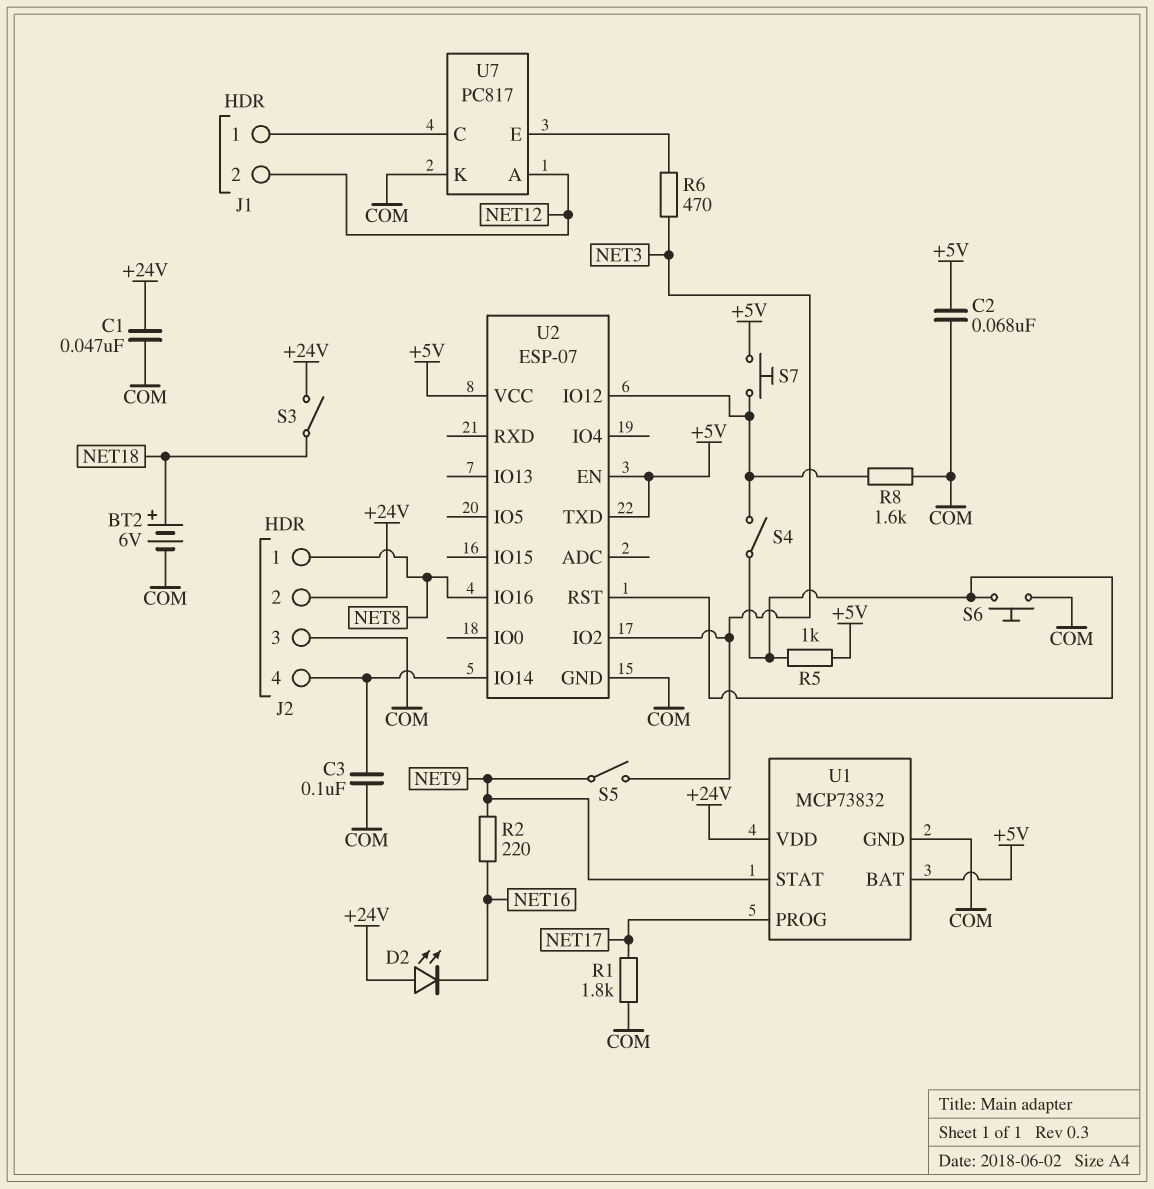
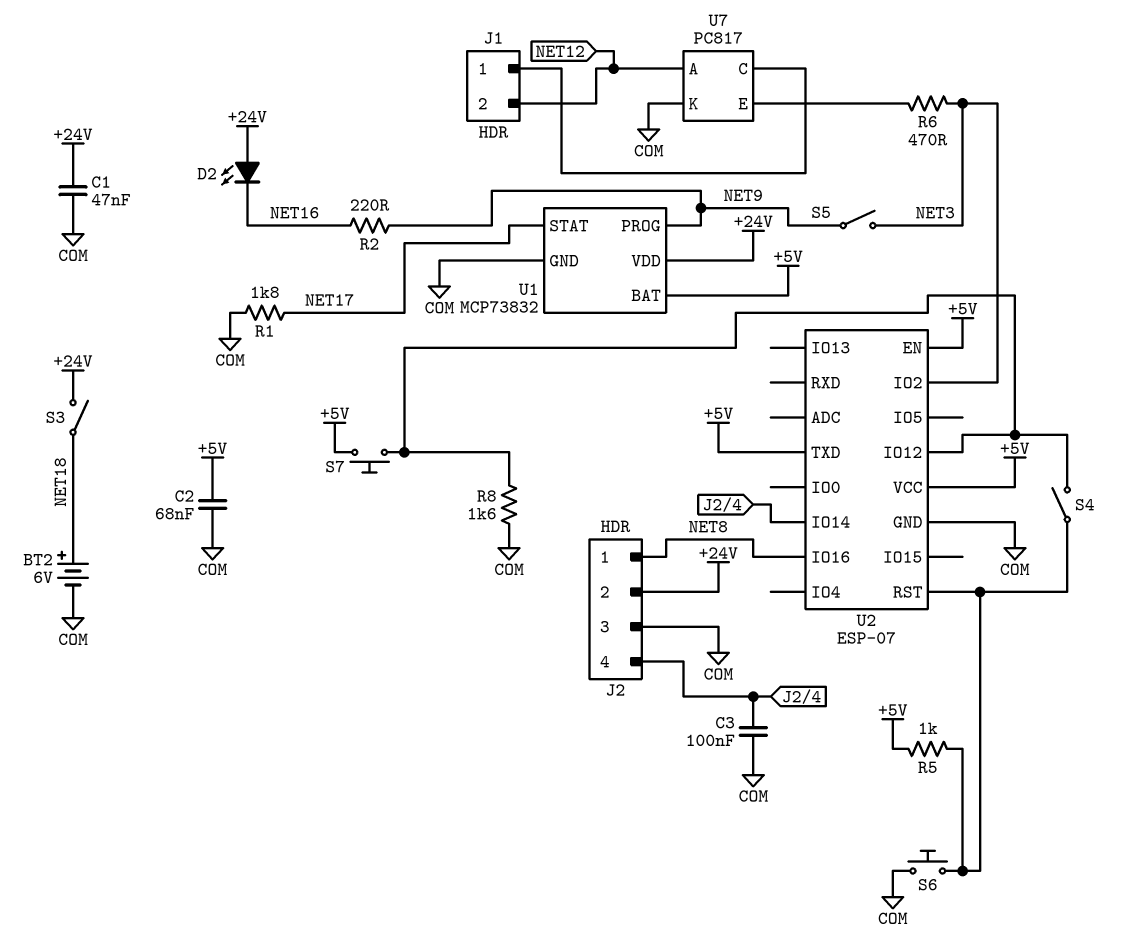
U1 pin PROG: NET17 -> NET9
U1 pin STAT: NET9 -> NET17

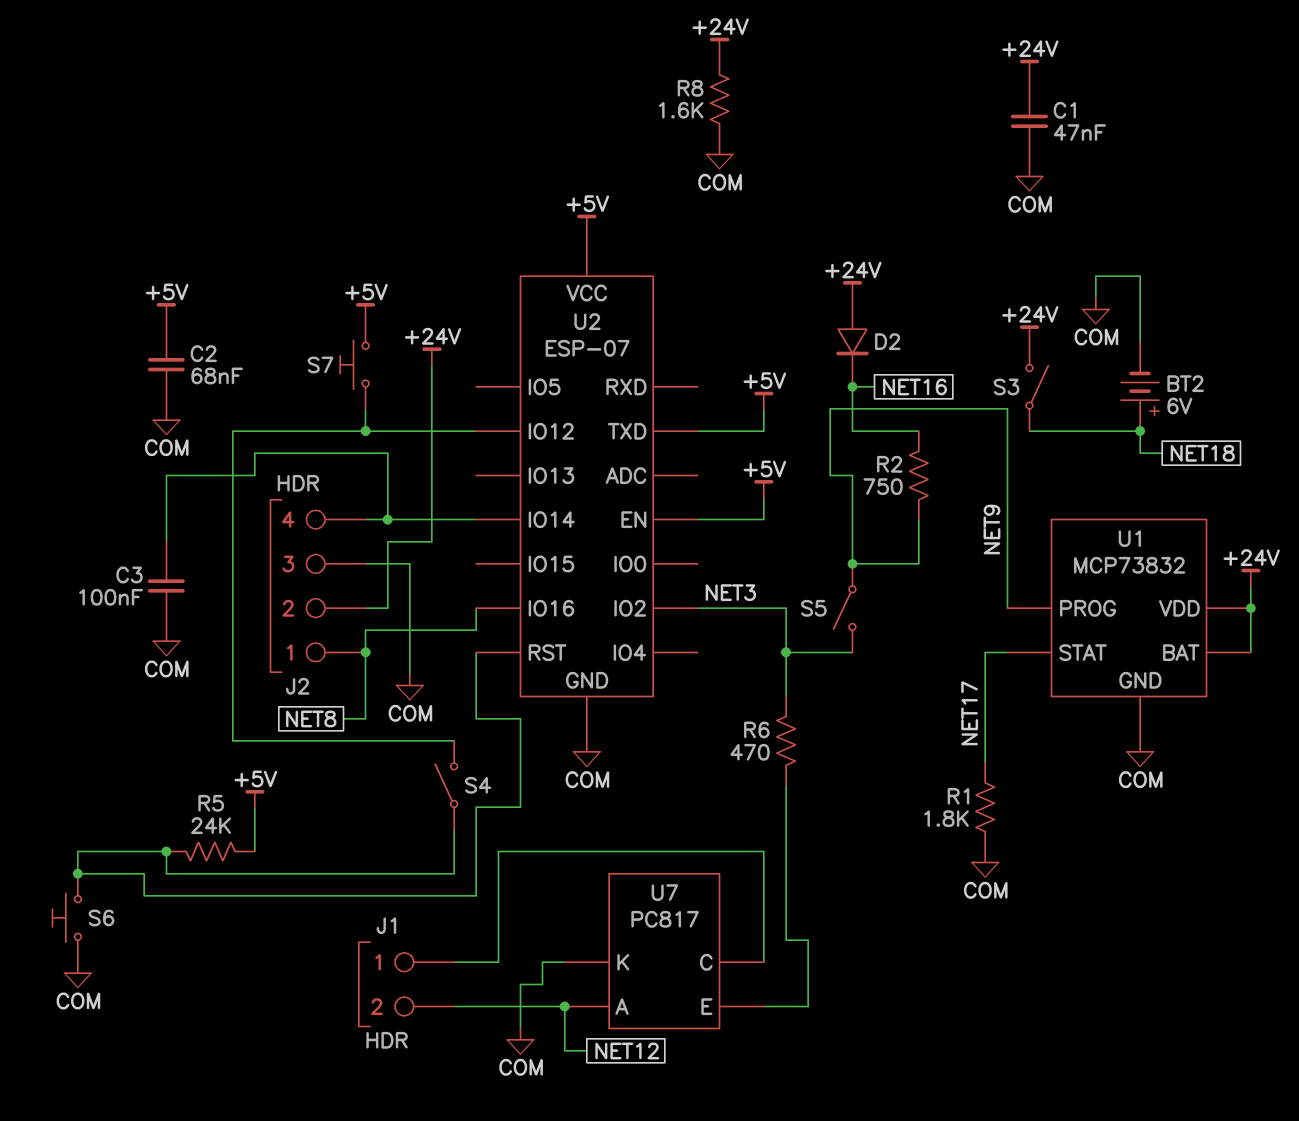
D2: LED (A +24V, K NET16) -> diode (A +24V, K NET16)
R2: 220 (NET9, NET16) -> 750 (NET9, NET16)
R5: 1k (+5V, U2/RST) -> 24k (+5V, U2/RST)
R8: 1.6k (COM, U2/IO12) -> 1.6k (+24V, COM)
U1 pin BAT: +5V -> +24V

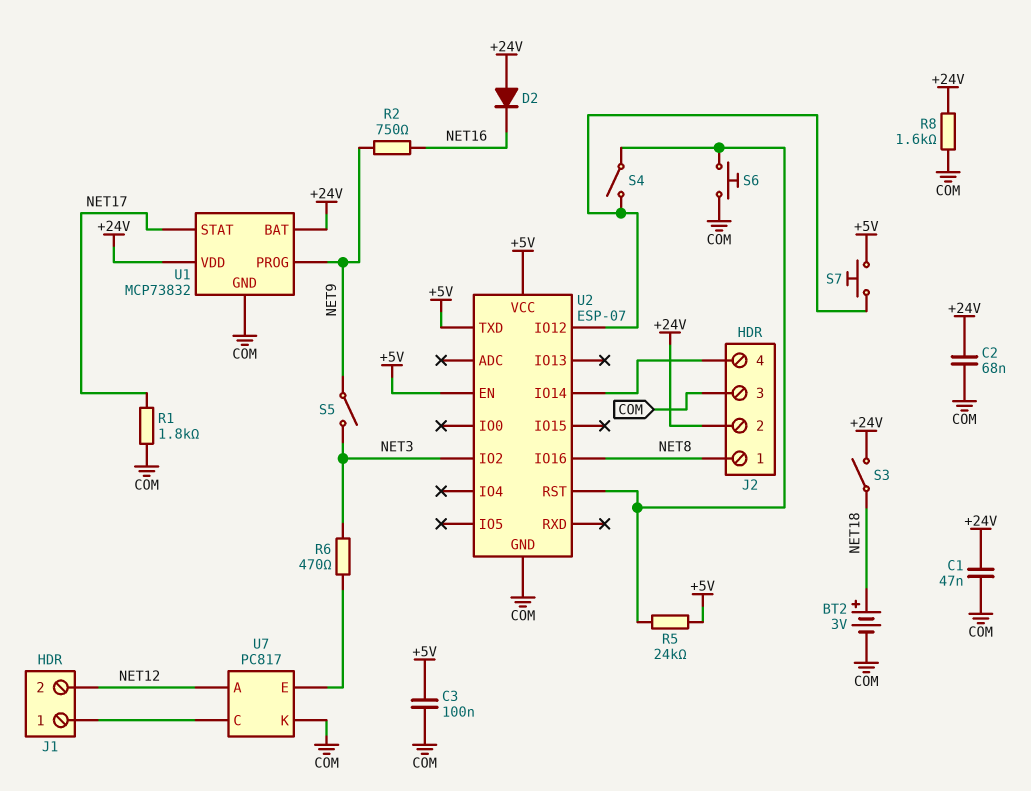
BT2: 6V (plus NET18, minus COM) -> 3V (plus NET18, minus COM)
C2: 68nF (+5V, COM) -> 68nF (+24V, COM)
C3: 100nF (COM, J2/4) -> 100nF (+5V, COM)

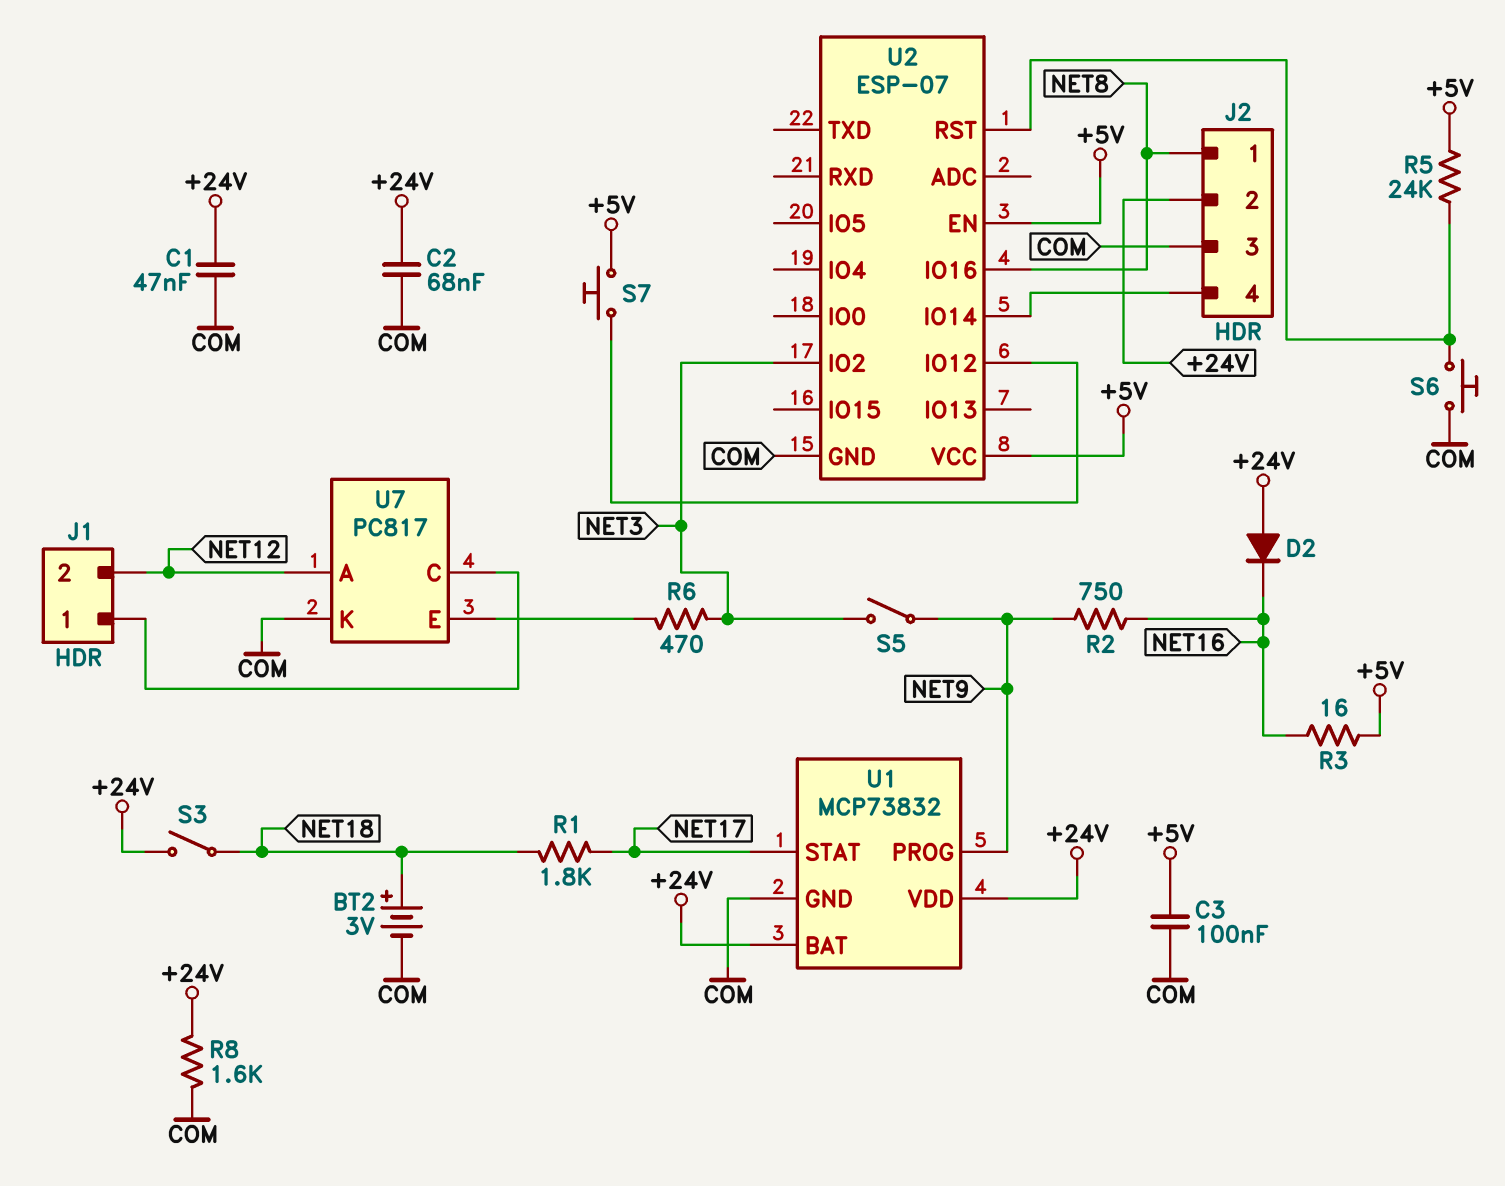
R1: 1.8k (COM, NET17) -> 1.8k (NET17, NET18)
R3: none -> 16 (+5V, NET16)
S4: switch (U2/IO12, U2/RST) -> none
U2 pin TXD: +5V -> none

